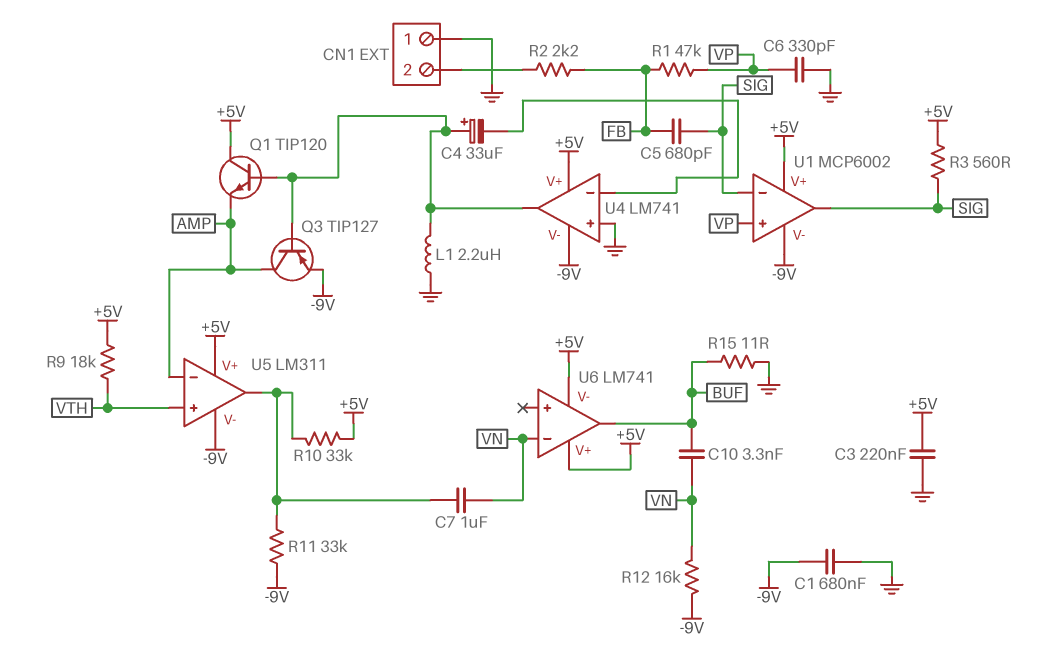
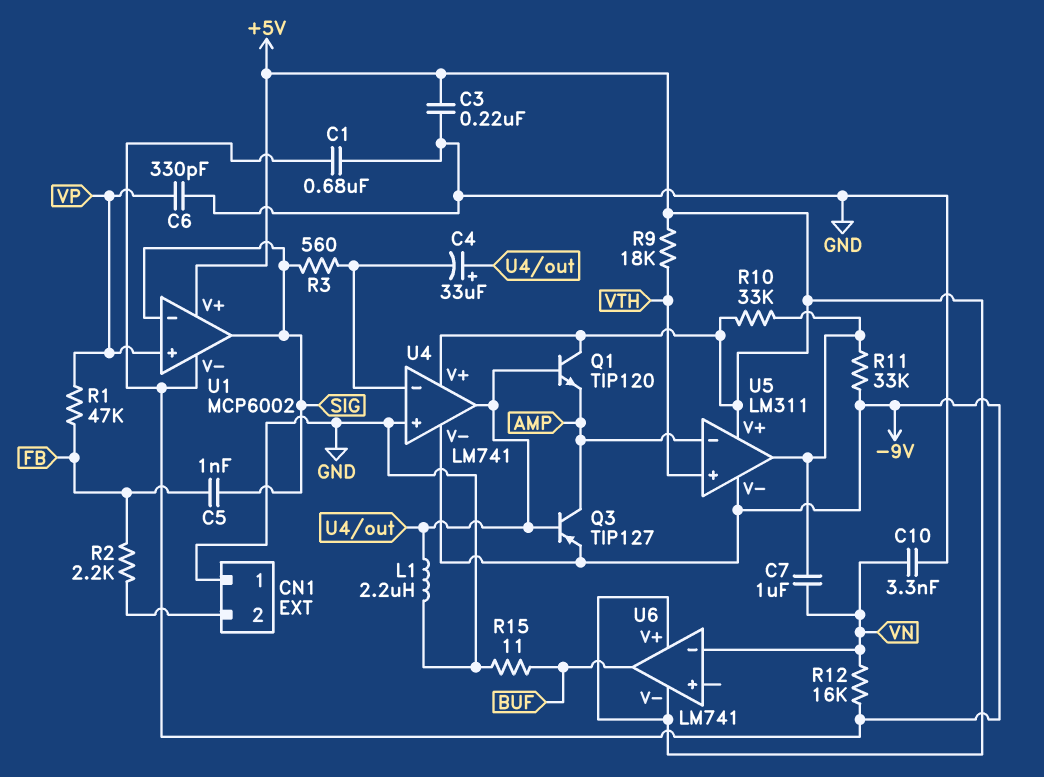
C5: 680pF (FB, SIG) -> 1nF (FB, SIG)
C10: 3.3nF (BUF, VN) -> 3.3nF (GND, VN)
R3: 560 (+5V, SIG) -> 560 (SIG, U4/in-)

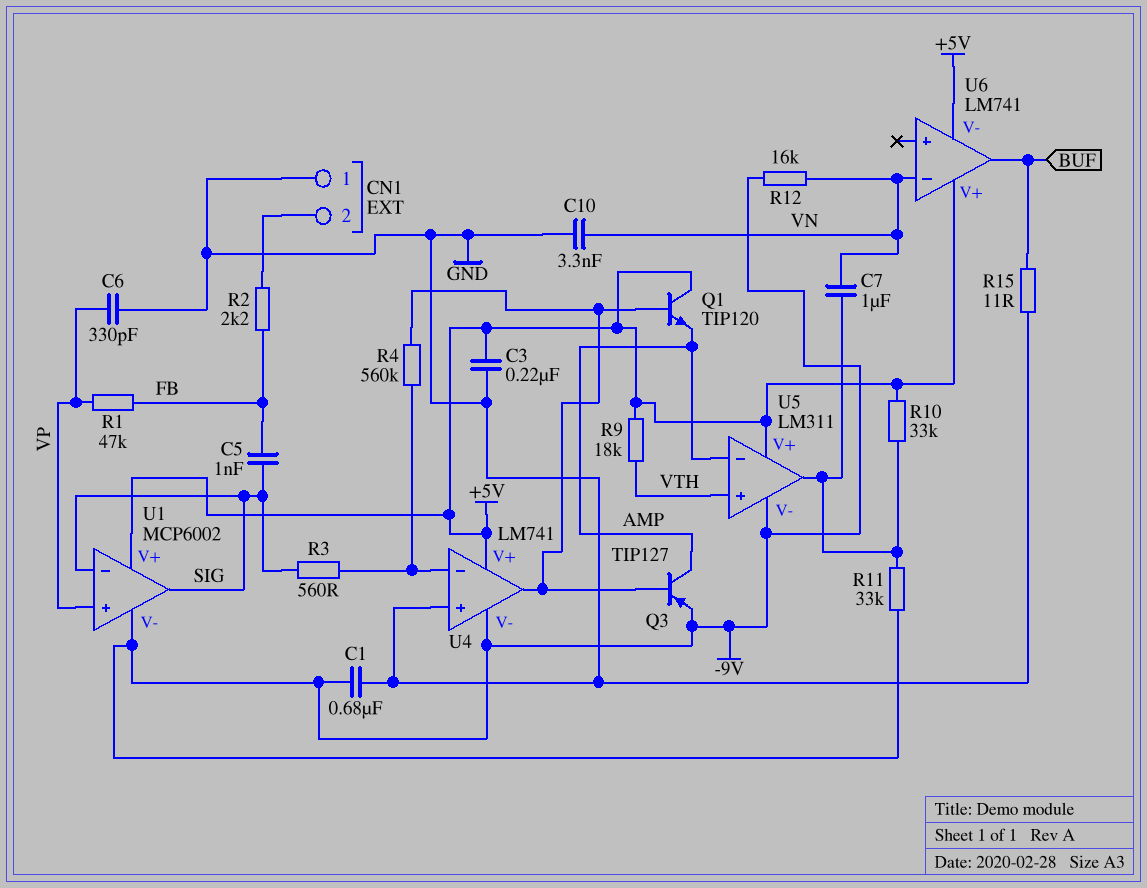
C4: 33uF (plus U4/out, minus U4/in-) -> none
L1: 2.2uH (GND, U4/out) -> none
R4: none -> 560k (U4/in-, U4/out)

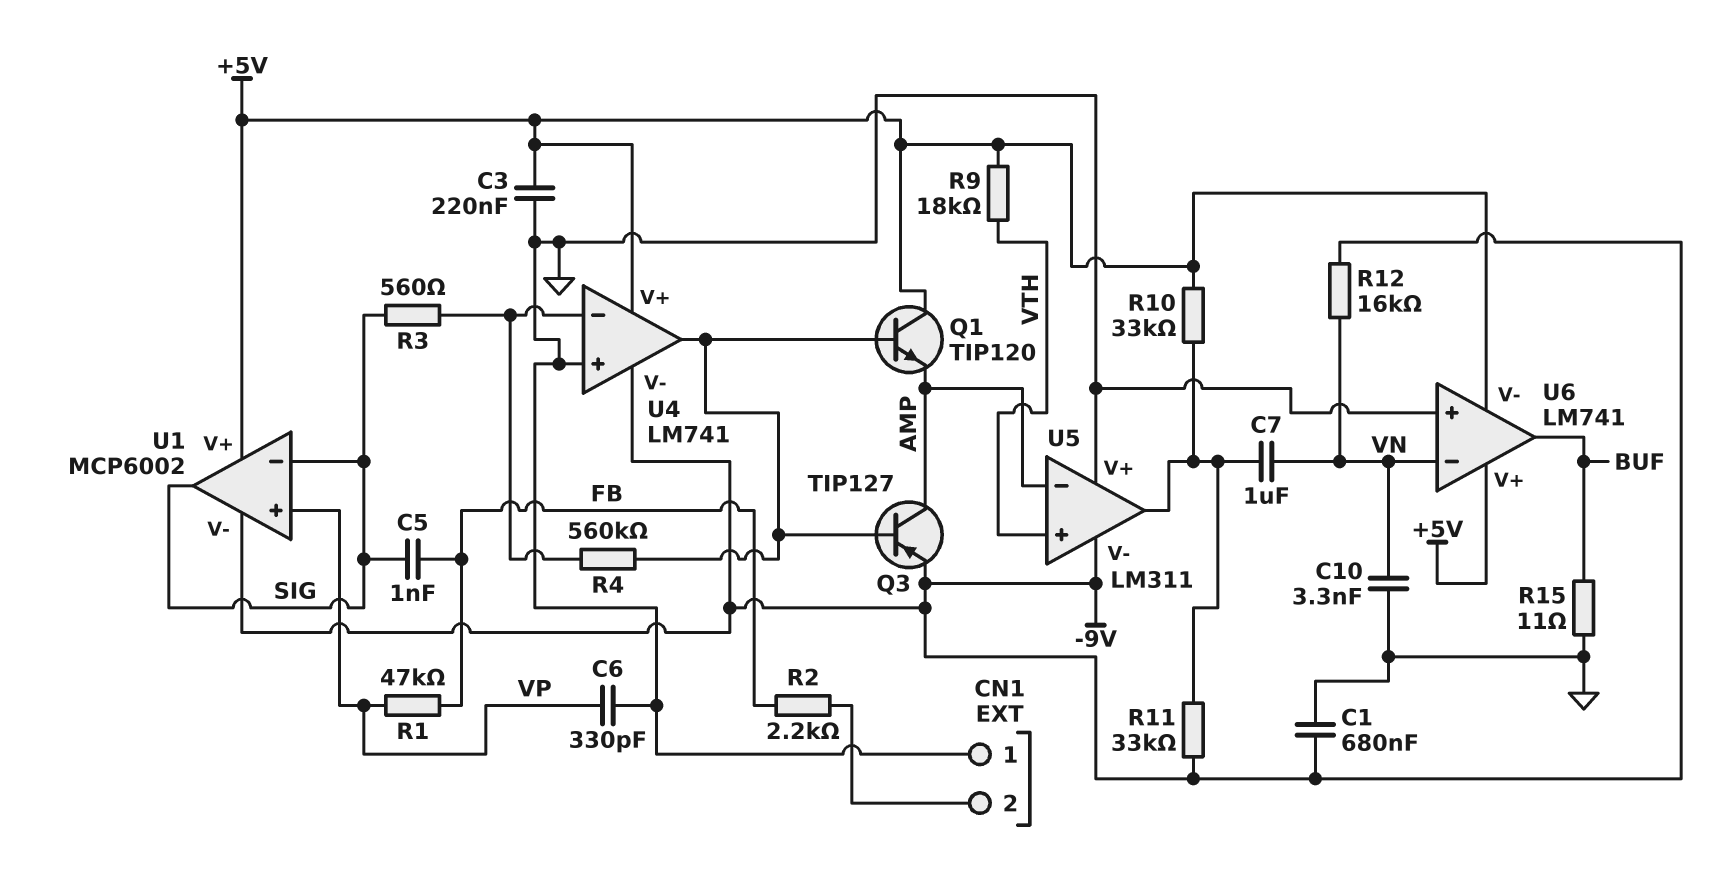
U5 pin V+: +5V -> GND
U6 pin in+: none -> GND

